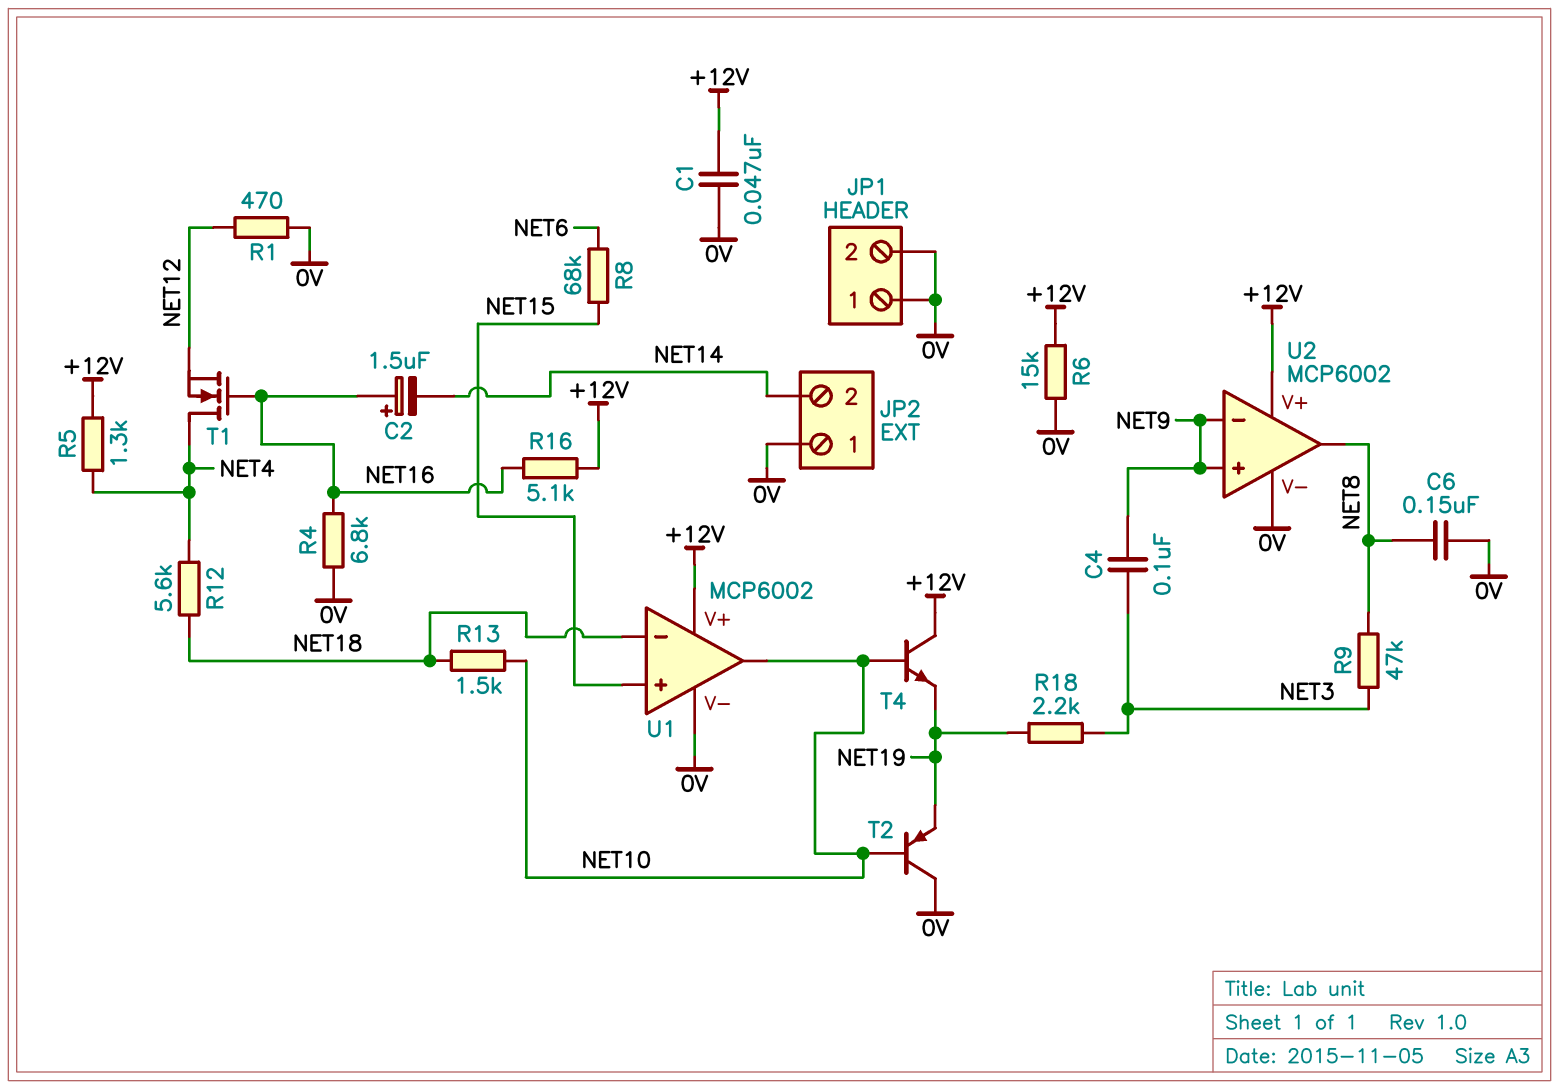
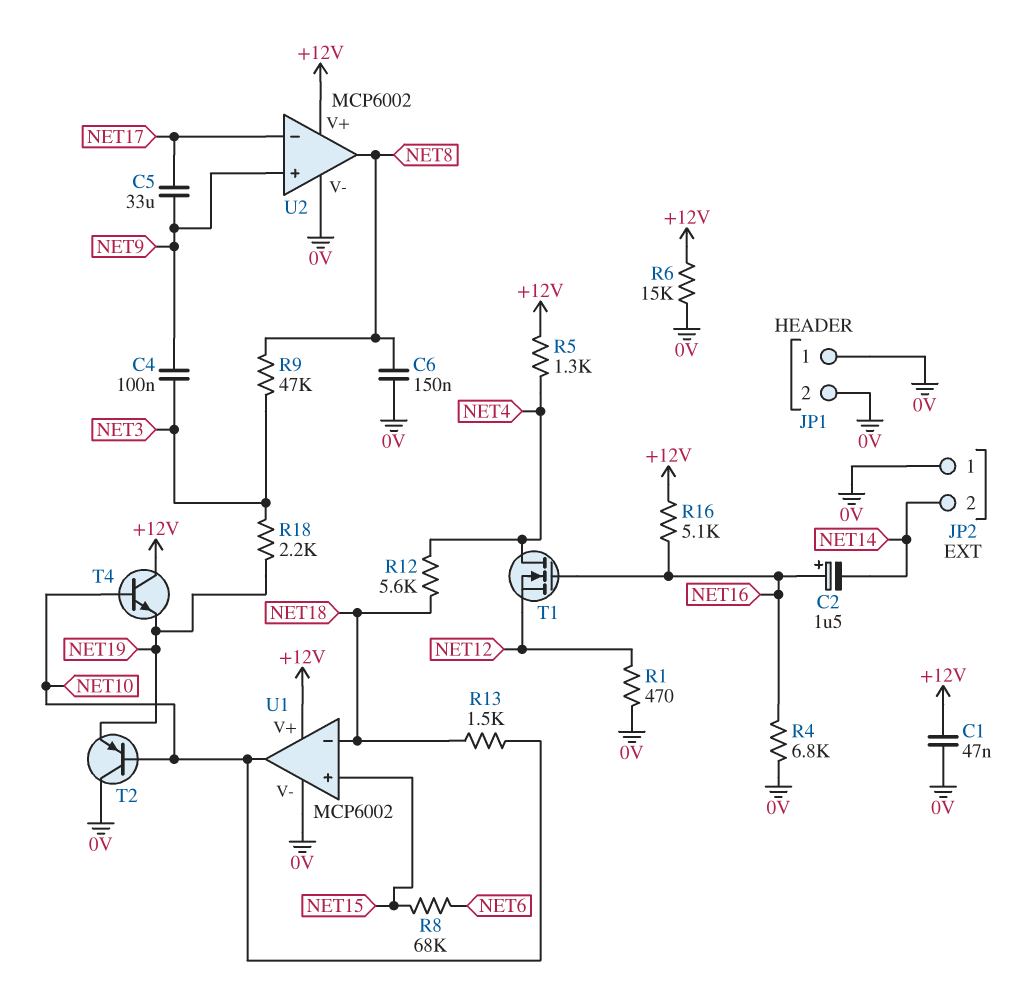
C5: none -> 33uF (NET9, NET17)
U2 pin in-: NET9 -> NET17

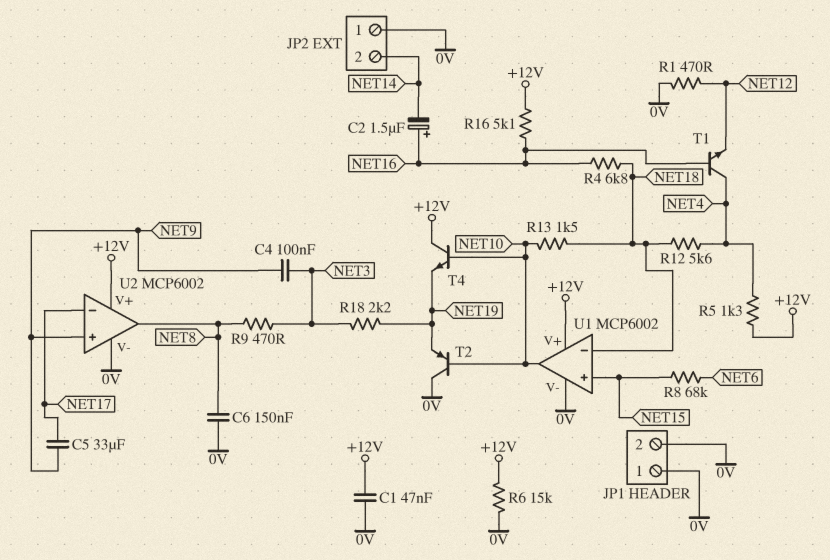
R4: 6.8k (0V, NET16) -> 6.8k (NET16, NET18)
R9: 47k (NET3, NET8) -> 470 (NET3, NET8)
T1: NMOS (G NET16, D NET4, S NET12) -> NPN (B NET16, C NET4, E NET12)

